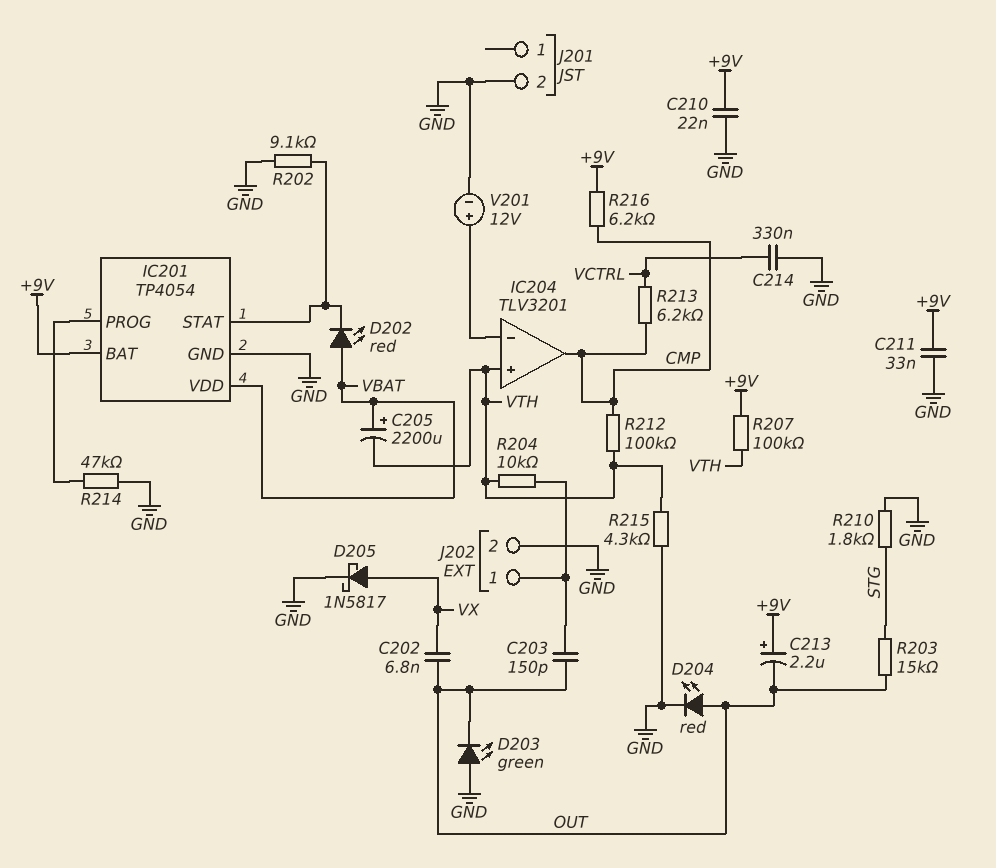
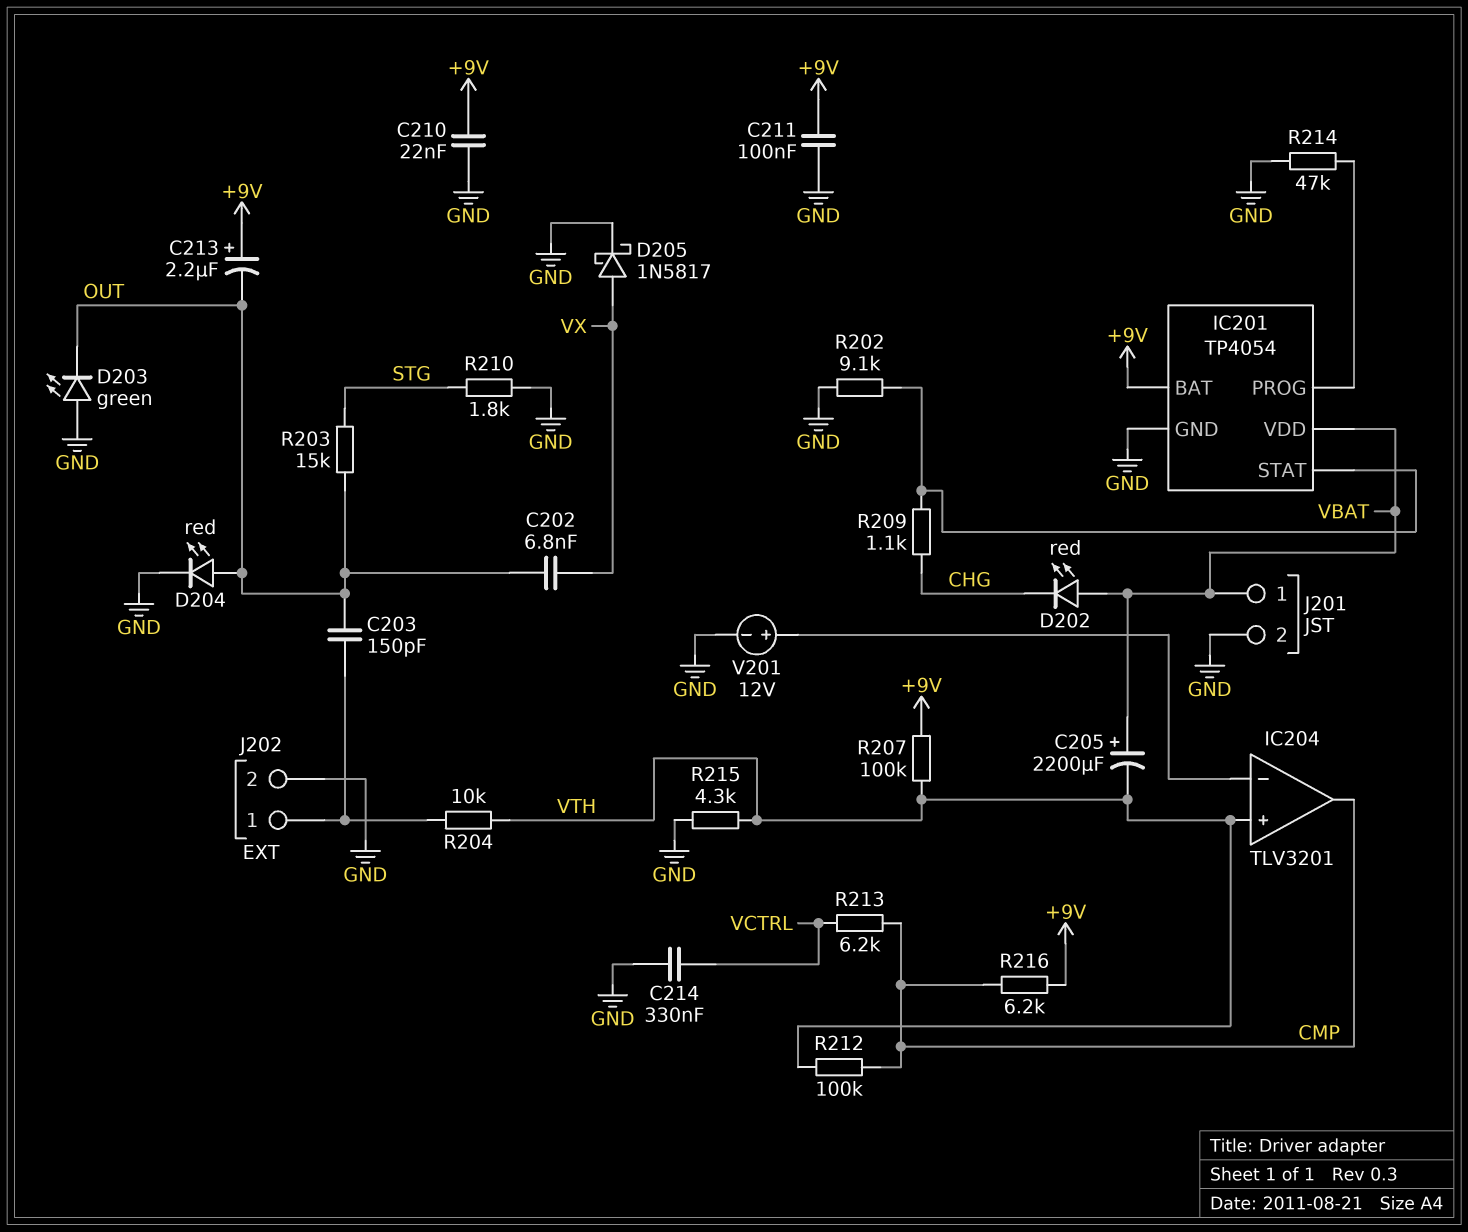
C211: 33nF (+9V, GND) -> 100nF (+9V, GND)
D202: LED red (A VBAT, K IC201/STAT) -> LED red (A VBAT, K CHG)
J201 pin 1: none -> VBAT
R209: none -> 1.1k (CHG, IC201/STAT)

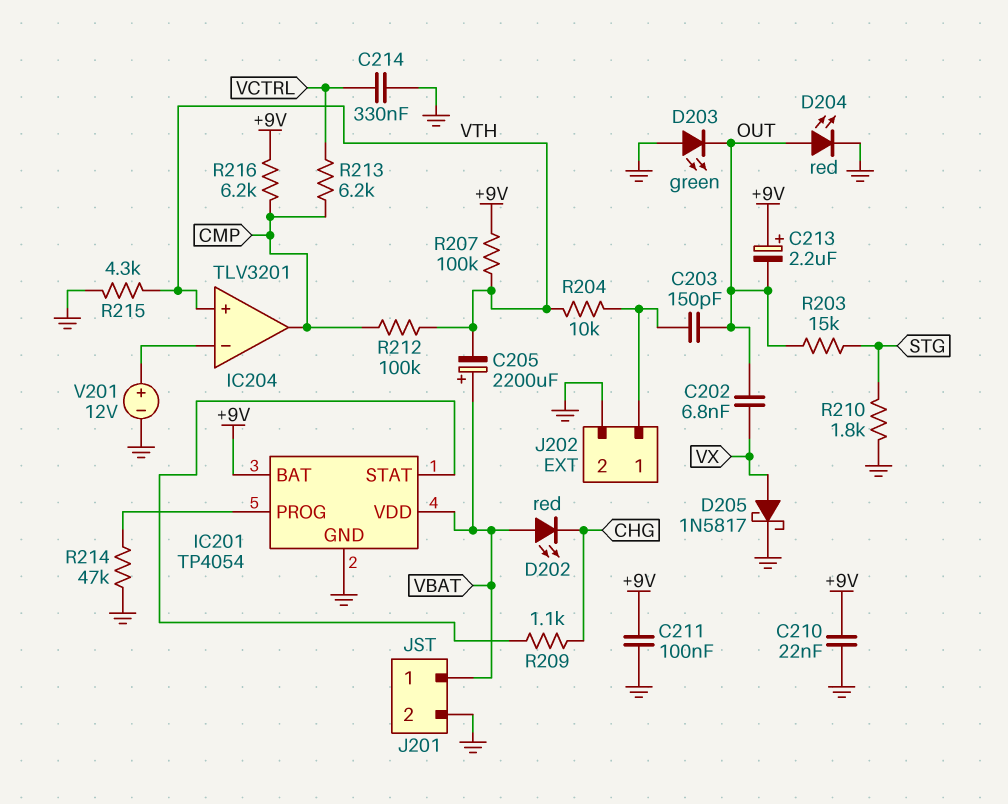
R202: 9.1k (GND, IC201/STAT) -> none

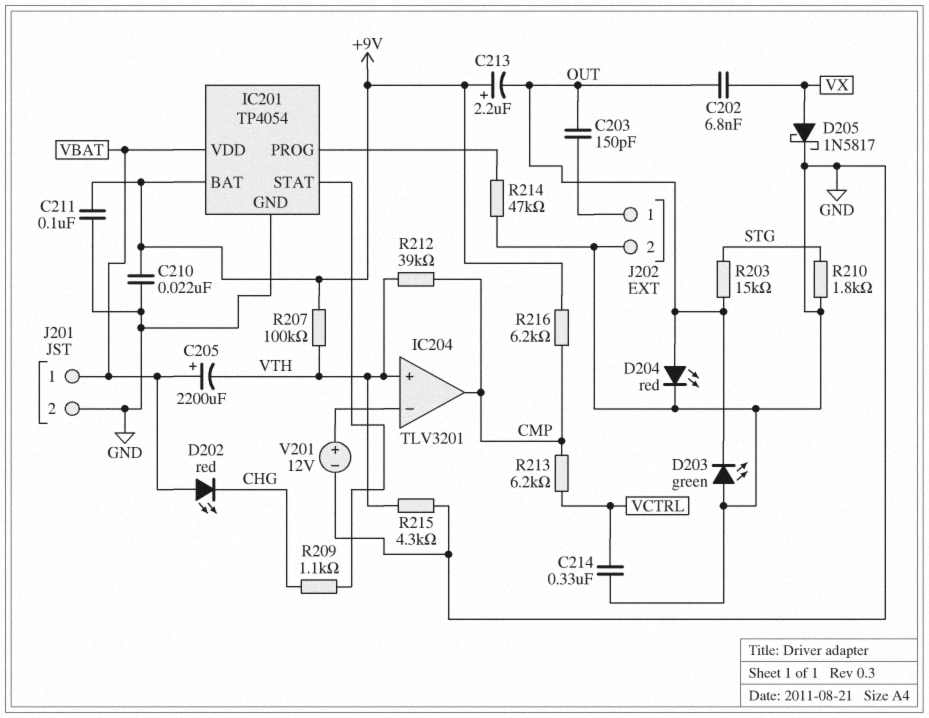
R204: 10k (J202/1, VTH) -> none
R212: 100k (CMP, VTH) -> 39k (CMP, VTH)

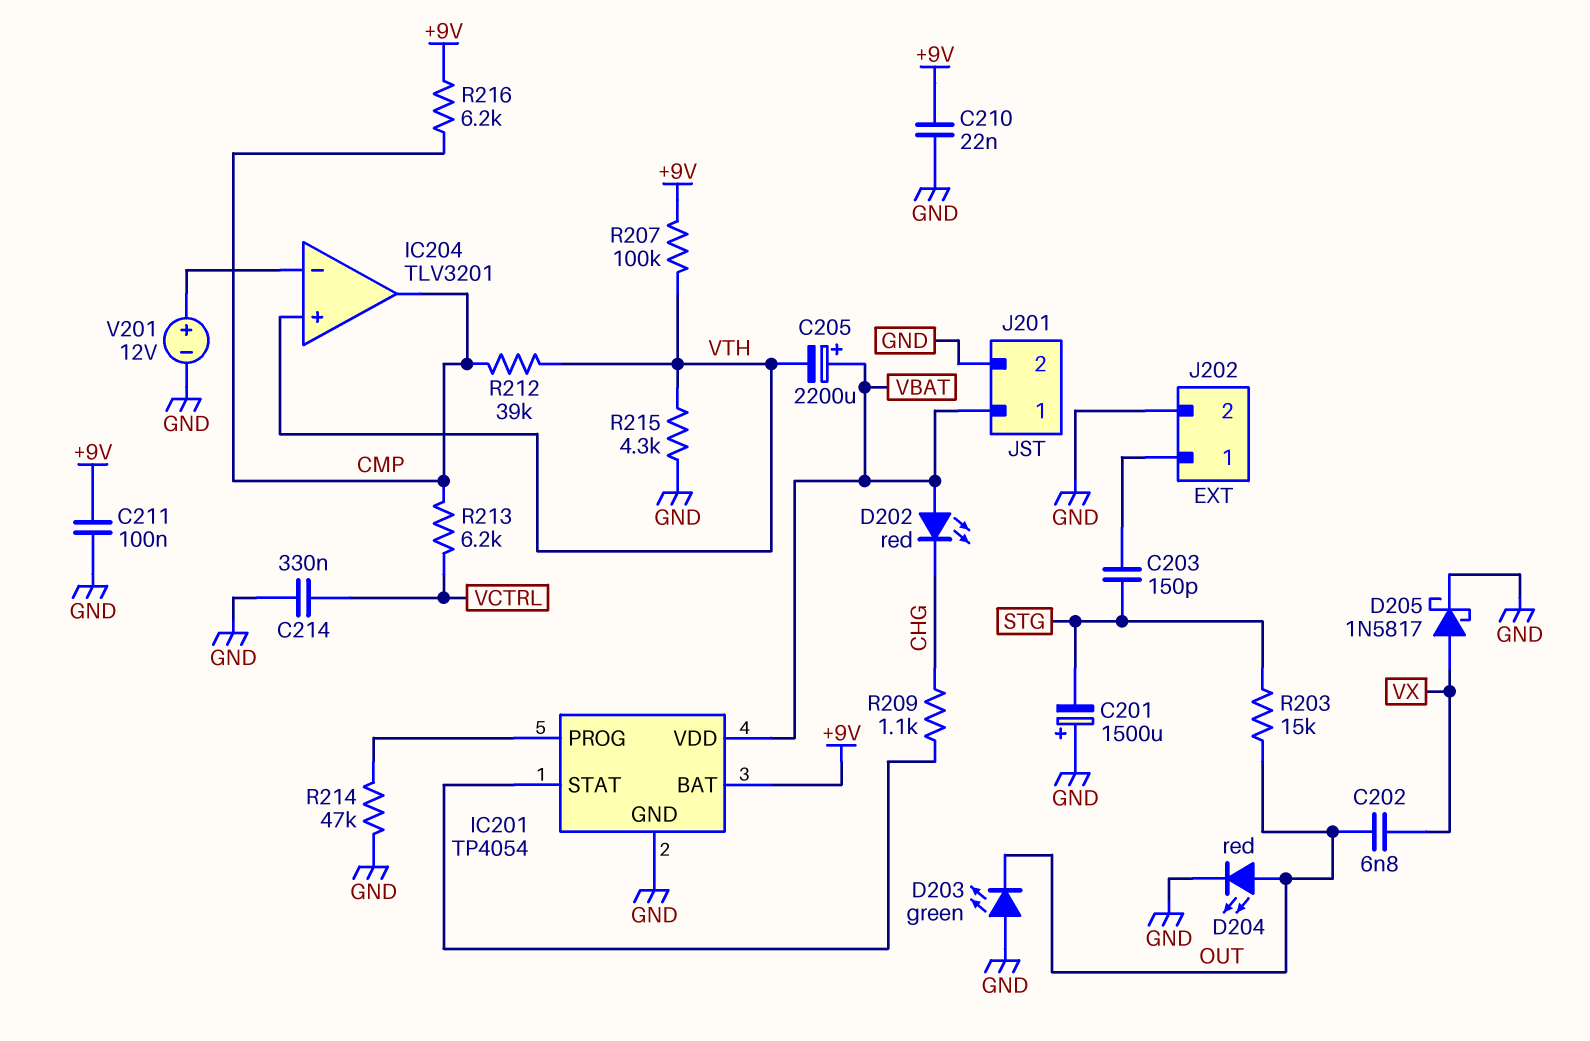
C201: none -> 1500uF (plus GND, minus STG)
C203: 150pF (J202/1, OUT) -> 150pF (J202/1, STG)
C213: 2.2uF (plus +9V, minus OUT) -> none
R210: 1.8k (GND, STG) -> none

